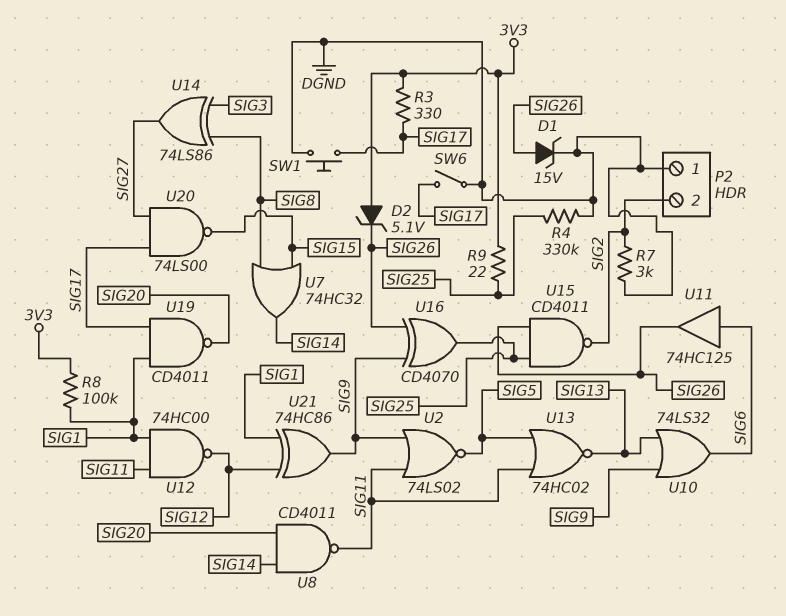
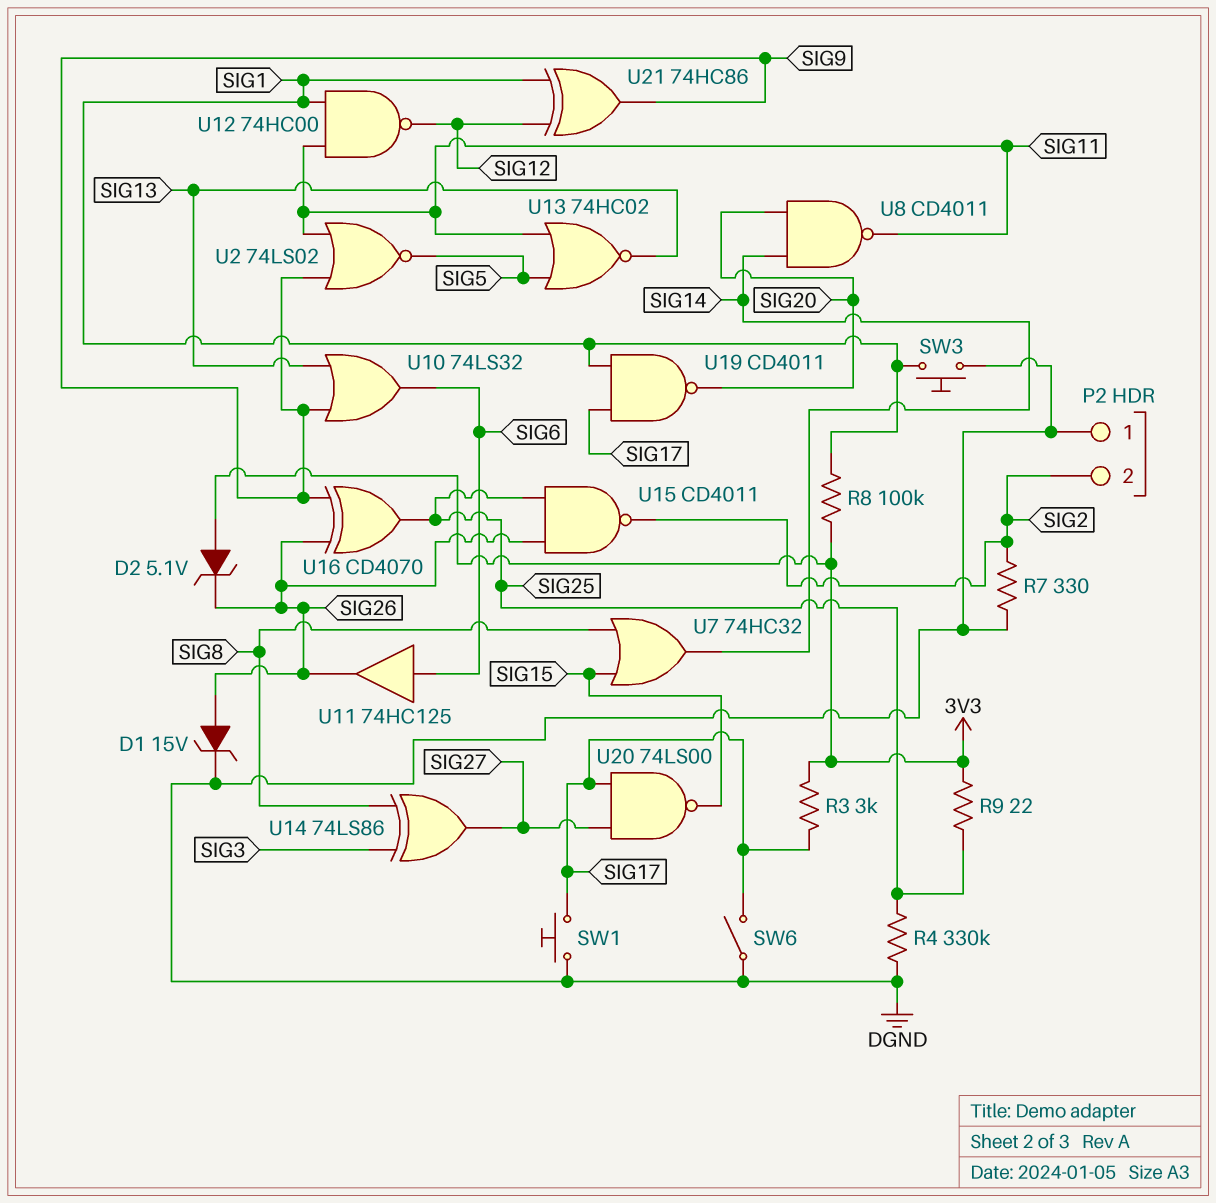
R3: 330 (3V3, SIG17) -> 3k (3V3, SIG17)
R7: 3k (DGND, SIG2) -> 330 (DGND, SIG2)
SW3: none -> button (DGND, SIG1)

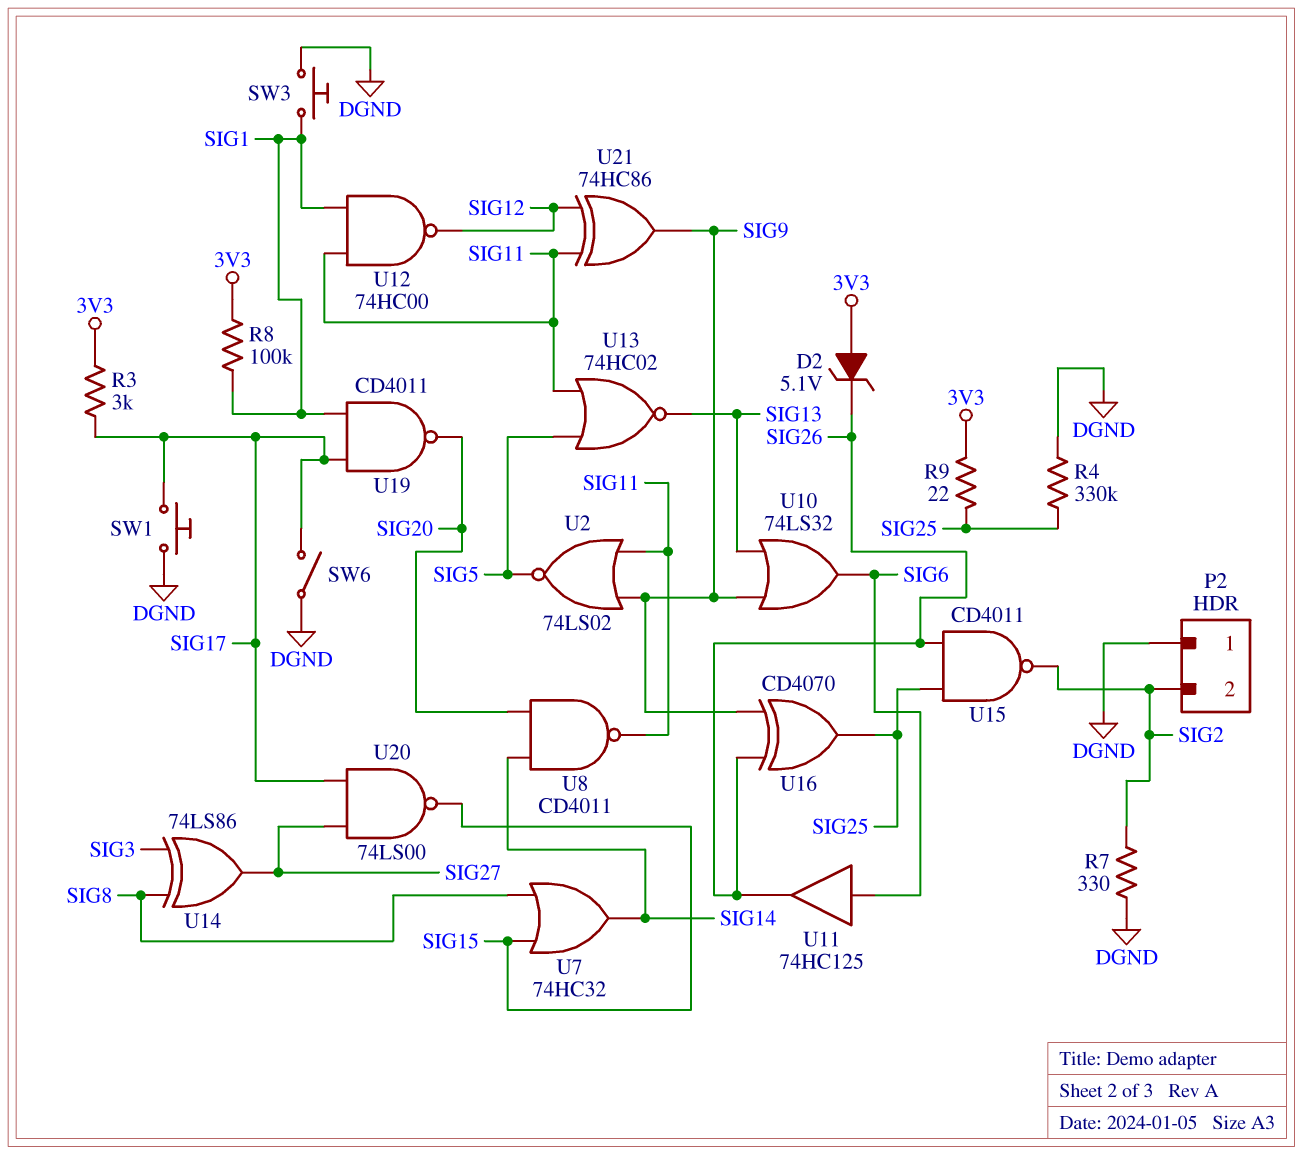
D1: zener 15V (A SIG26, K DGND) -> none
U21: XOR 74HC86 (in SIG1, in SIG12, out SIG9) -> XOR 74HC86 (in SIG11, in SIG12, out SIG9)

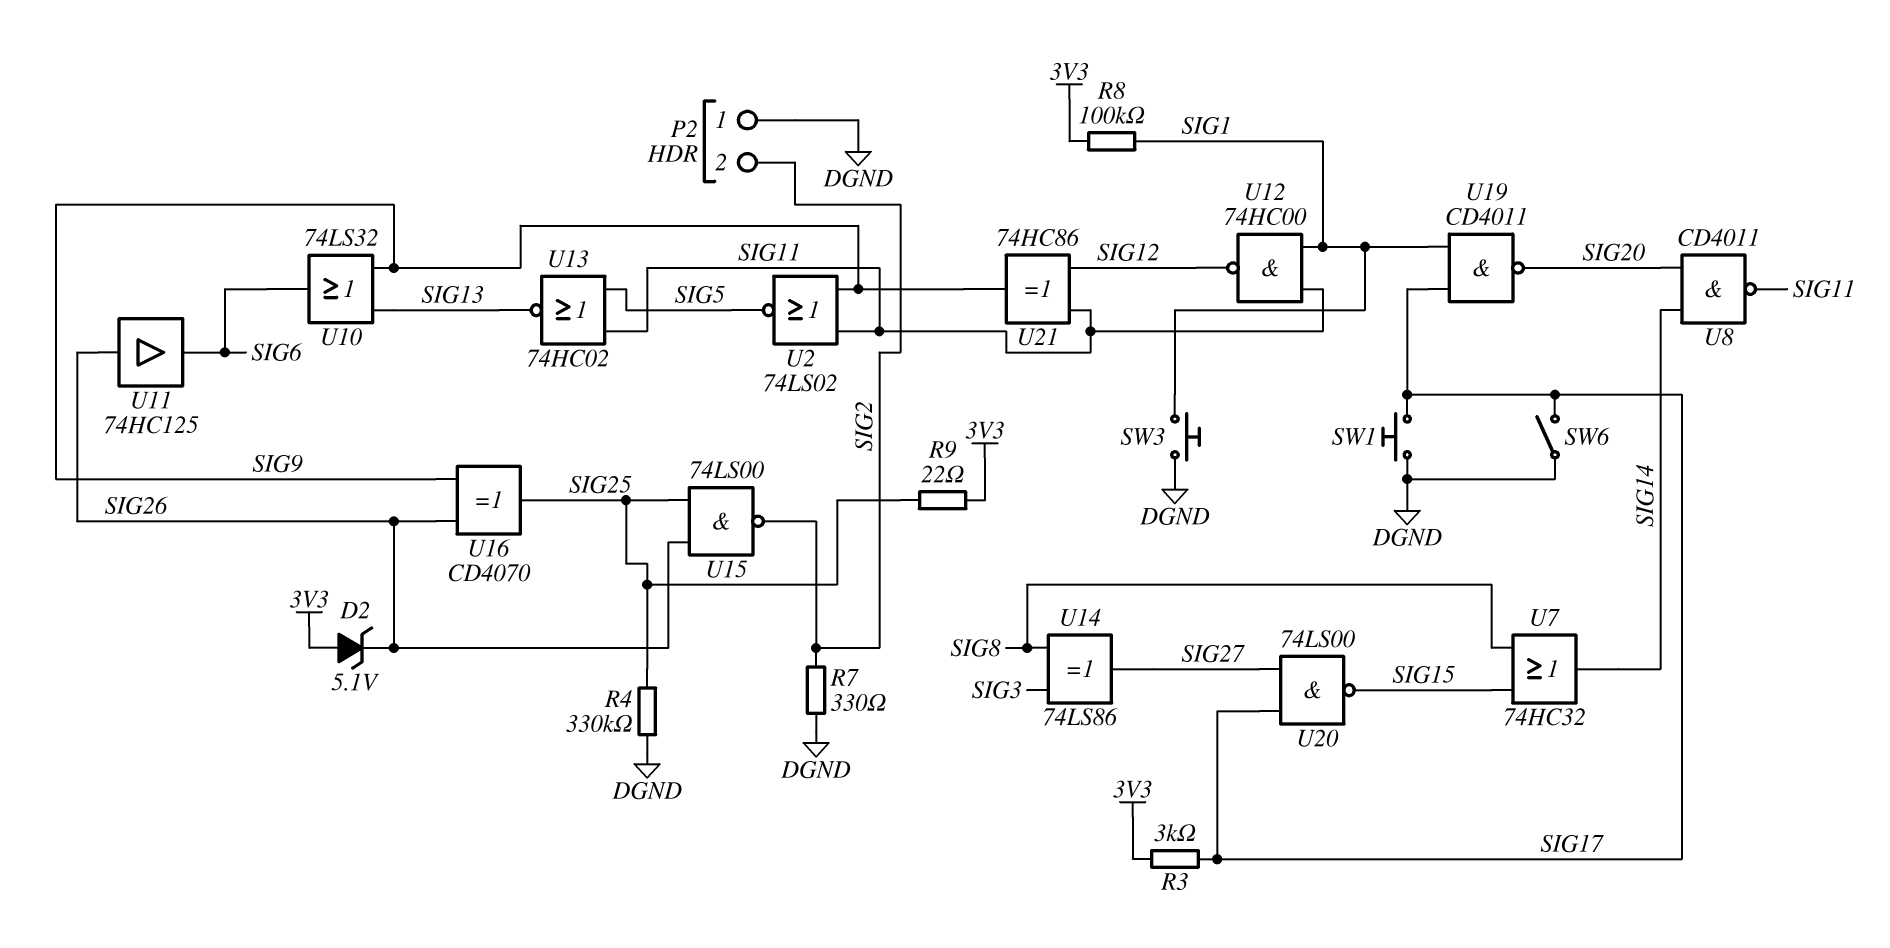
U11: buffer 74HC125 (in SIG6, out SIG26) -> buffer 74HC125 (in SIG26, out SIG6)
U15: NAND CD4011 (in SIG25, in SIG26, out SIG2) -> NAND 74LS00 (in SIG25, in SIG26, out SIG2)

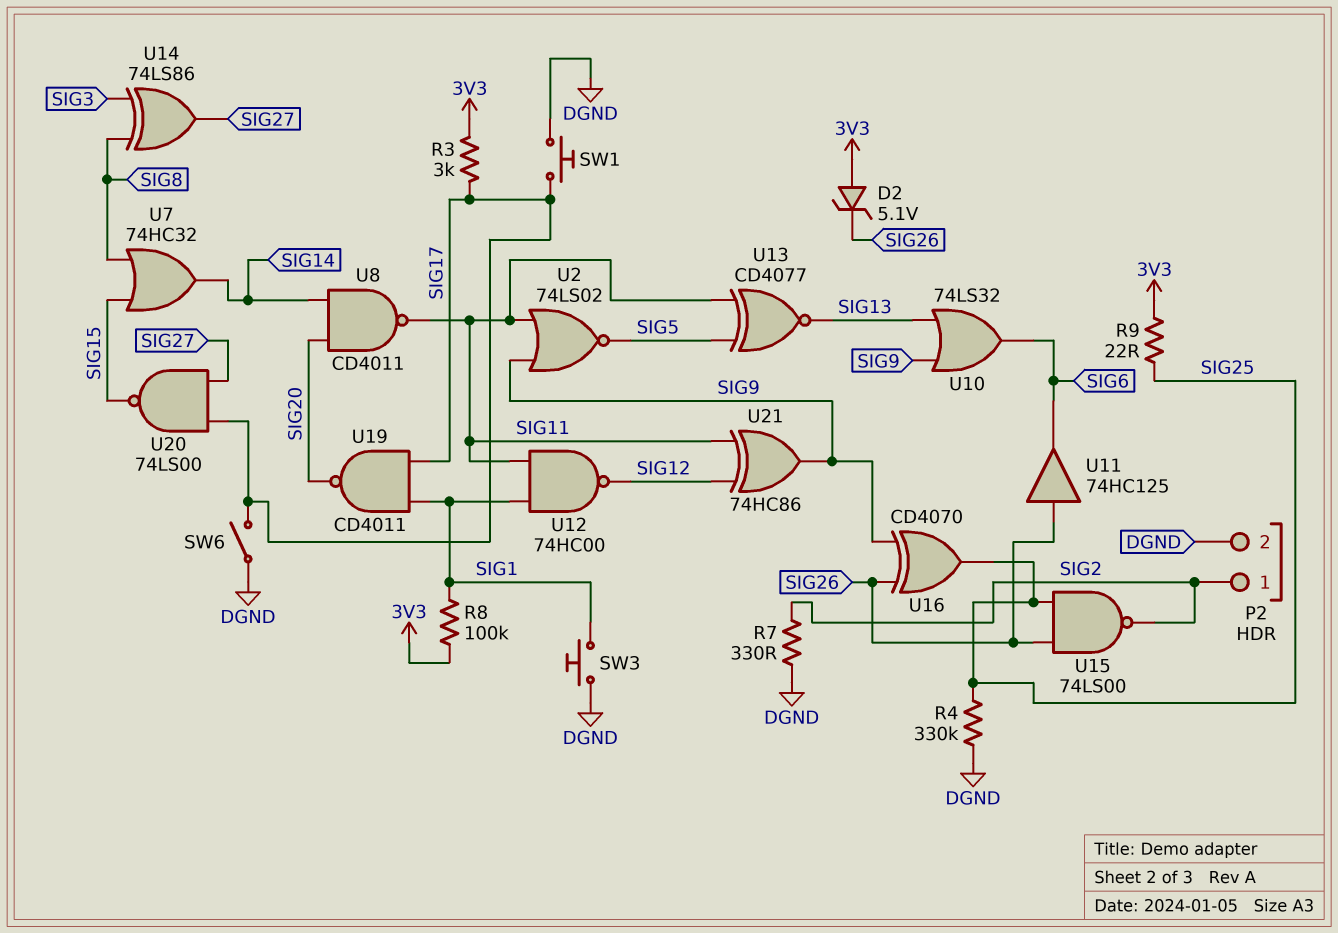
P2 pin 1: DGND -> SIG2
P2 pin 2: SIG2 -> DGND
U13: NOR 74HC02 (in SIG5, in SIG11, out SIG13) -> XNOR CD4077 (in SIG5, in SIG11, out SIG13)

